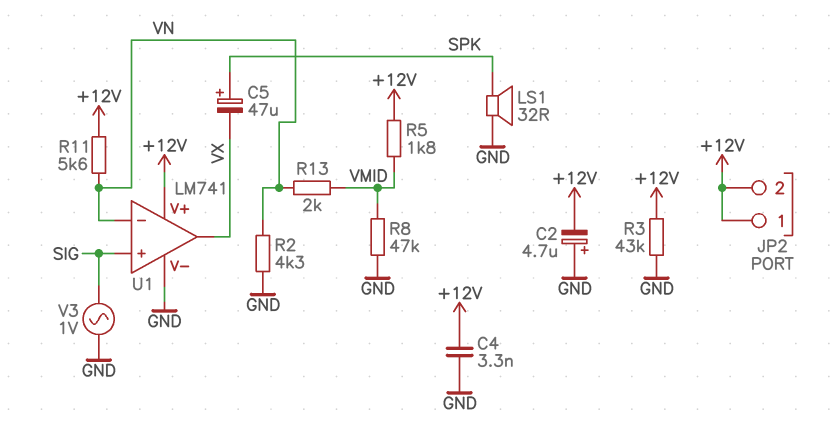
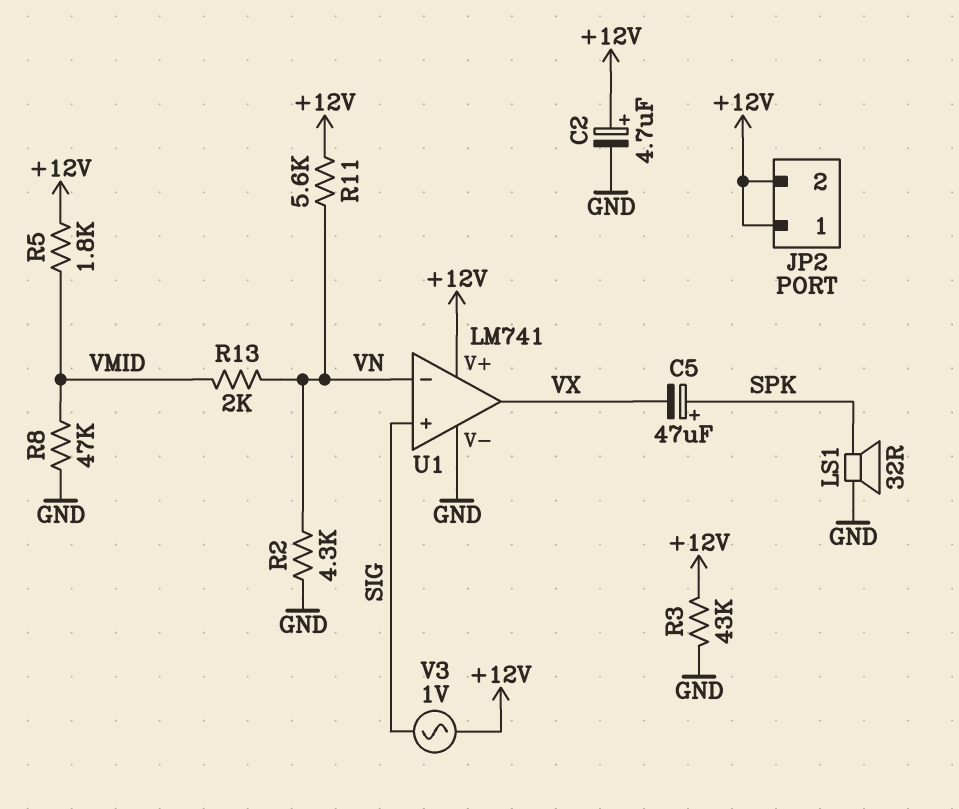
C2: 4.7uF (plus GND, minus +12V) -> 4.7uF (plus +12V, minus GND)
C4: 3.3nF (+12V, GND) -> none
V3: AC 1V (GND, SIG) -> AC 1V (+12V, SIG)

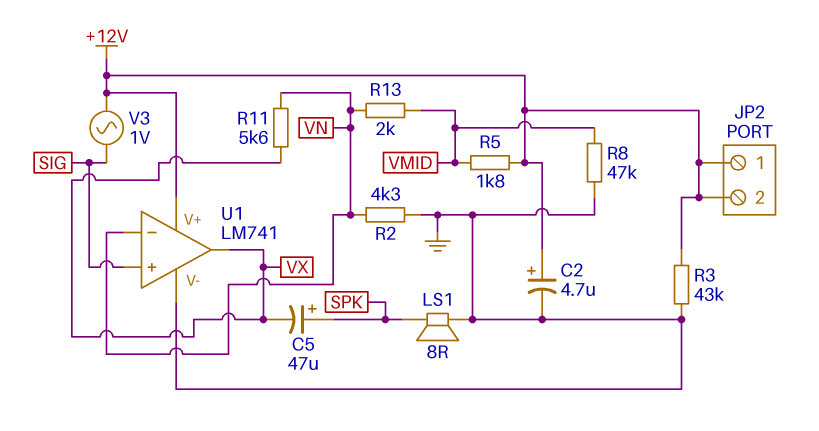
LS1: speaker 32R (GND, SPK) -> speaker 8R (GND, SPK)
R11: 5.6k (+12V, VN) -> 5.6k (VN, VX)

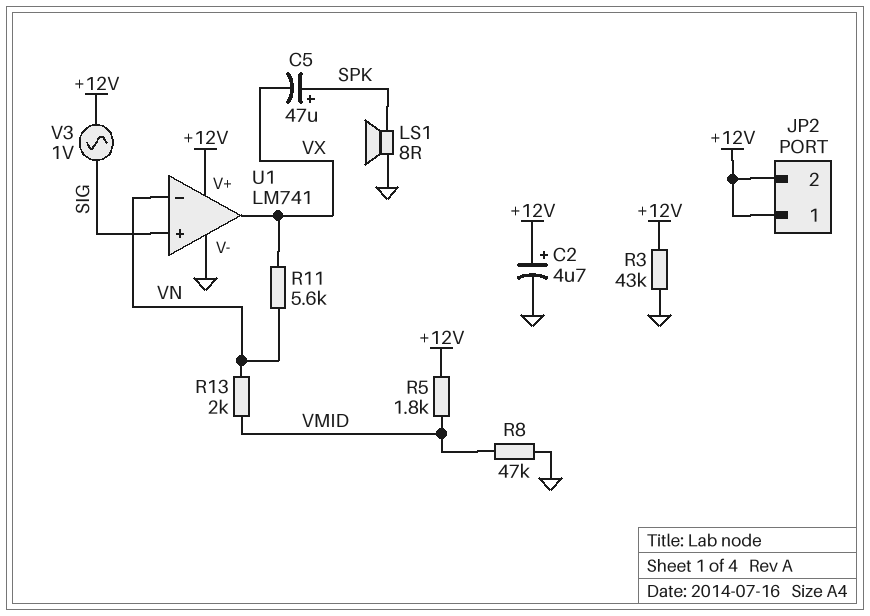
R2: 4.3k (GND, VN) -> none

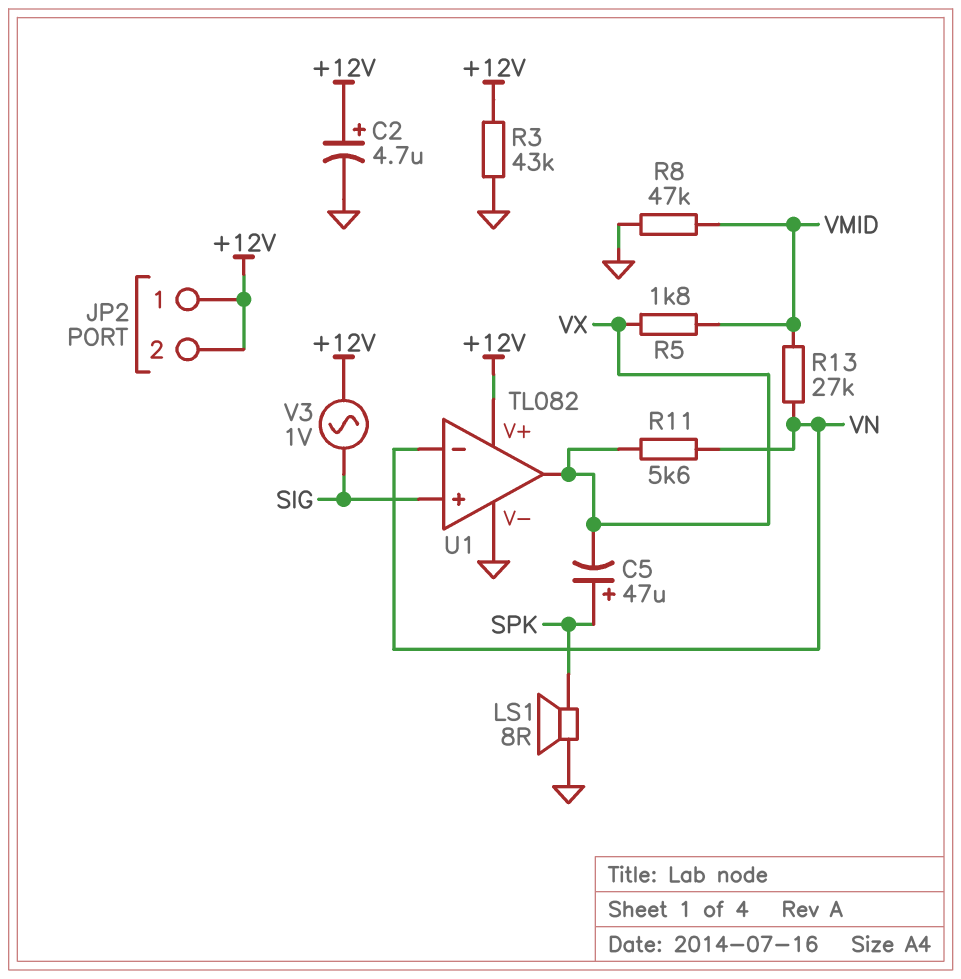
R5: 1.8k (+12V, VMID) -> 1.8k (VMID, VX)
R13: 2k (VMID, VN) -> 27k (VMID, VN)
U1: LM741 -> TL082

